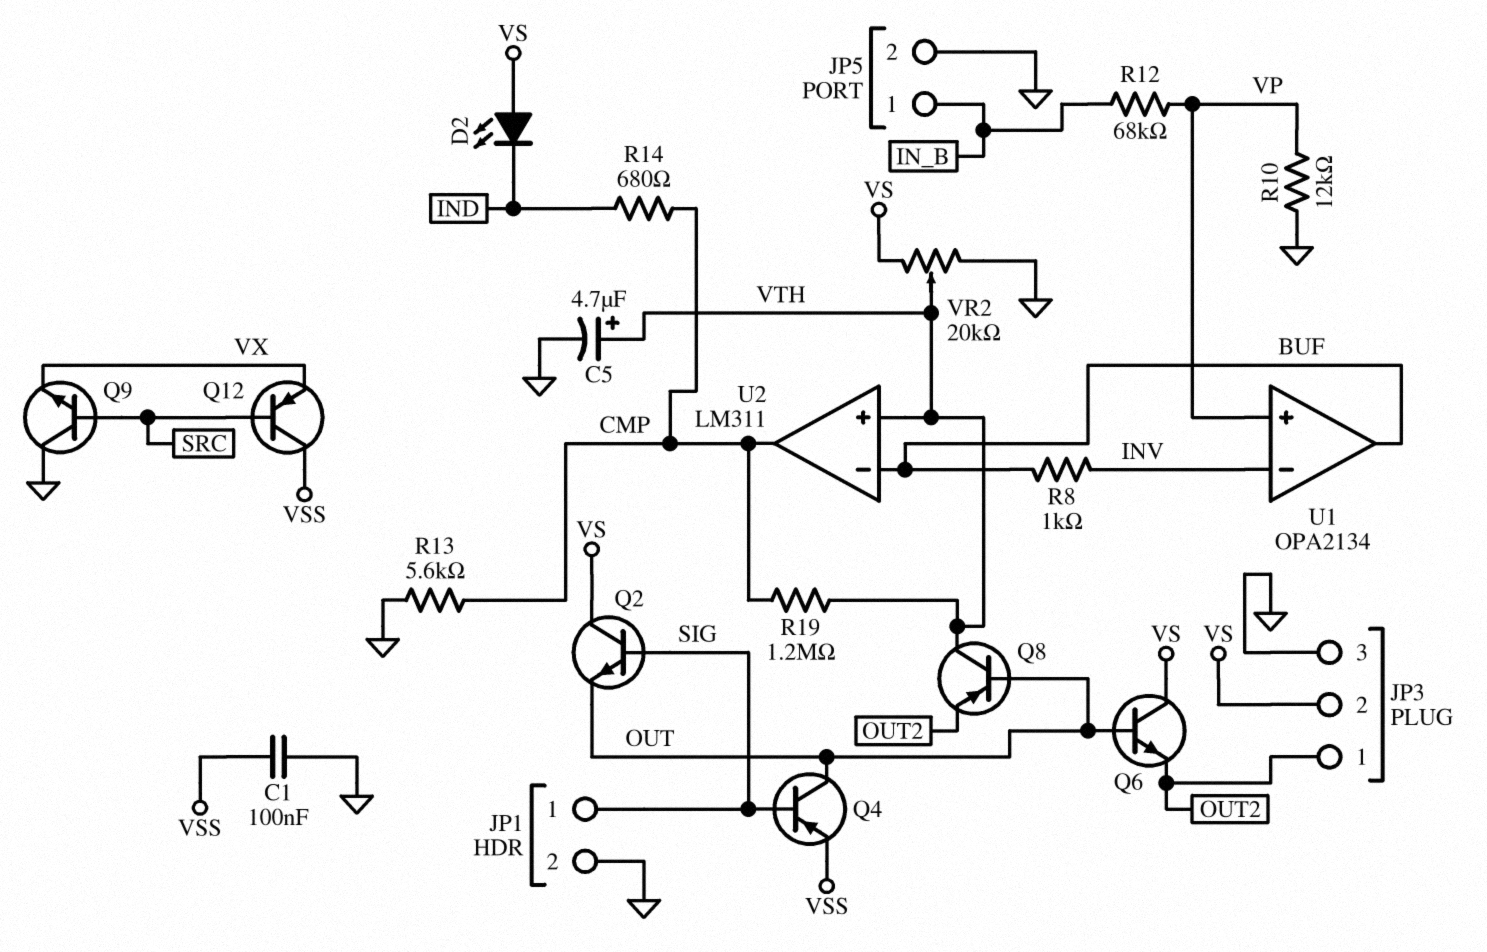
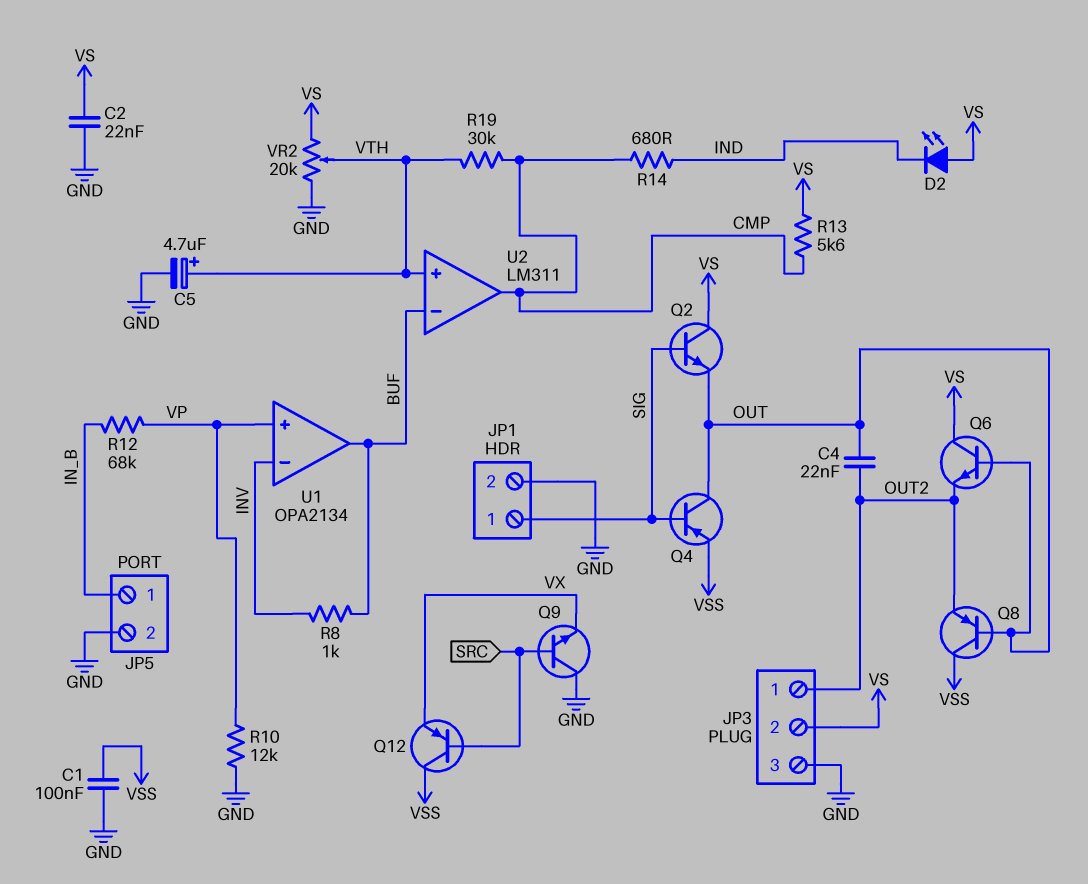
C2: none -> 22nF (GND, VS)
C4: none -> 22nF (OUT, OUT2)
Q8: PNP (B OUT, C VTH, E OUT2) -> PNP (B OUT, C VSS, E OUT2)
R13: 5.6k (CMP, GND) -> 5.6k (CMP, VS)
R19: 1.2M (CMP, VTH) -> 30k (CMP, VTH)

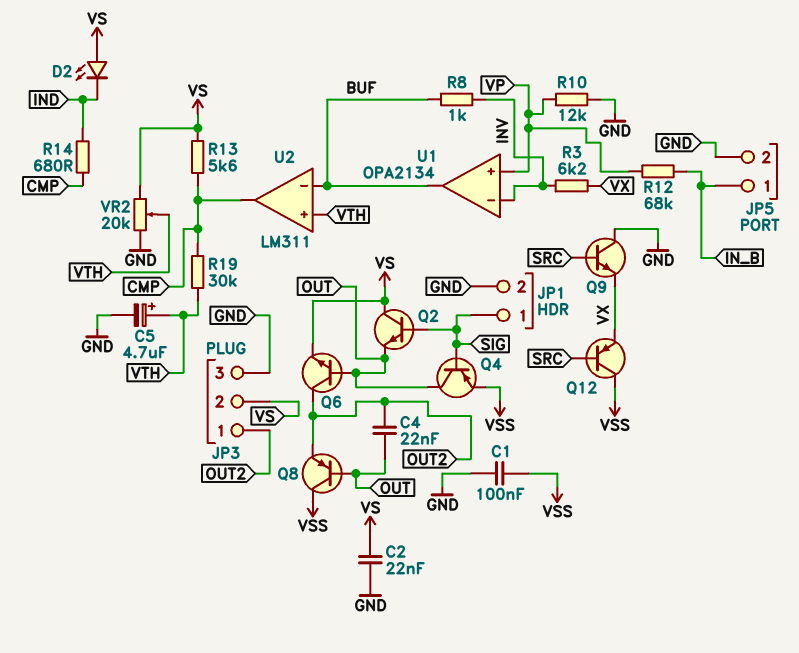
Q6: NPN (B OUT, C VS, E OUT2) -> NPN (B OUT, C OUT2, E VS)
R3: none -> 6.2k (INV, VX)

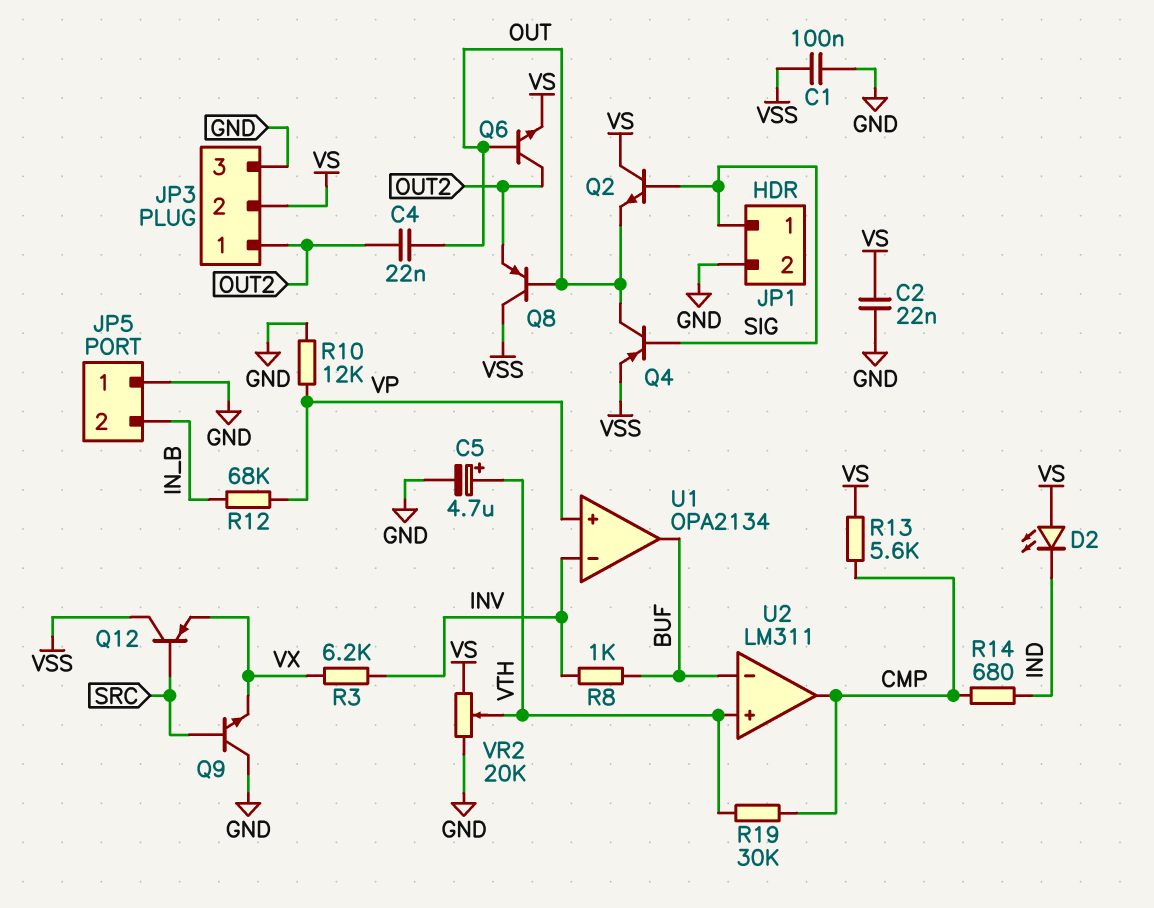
JP5 pin 1: IN_B -> GND
JP5 pin 2: GND -> IN_B

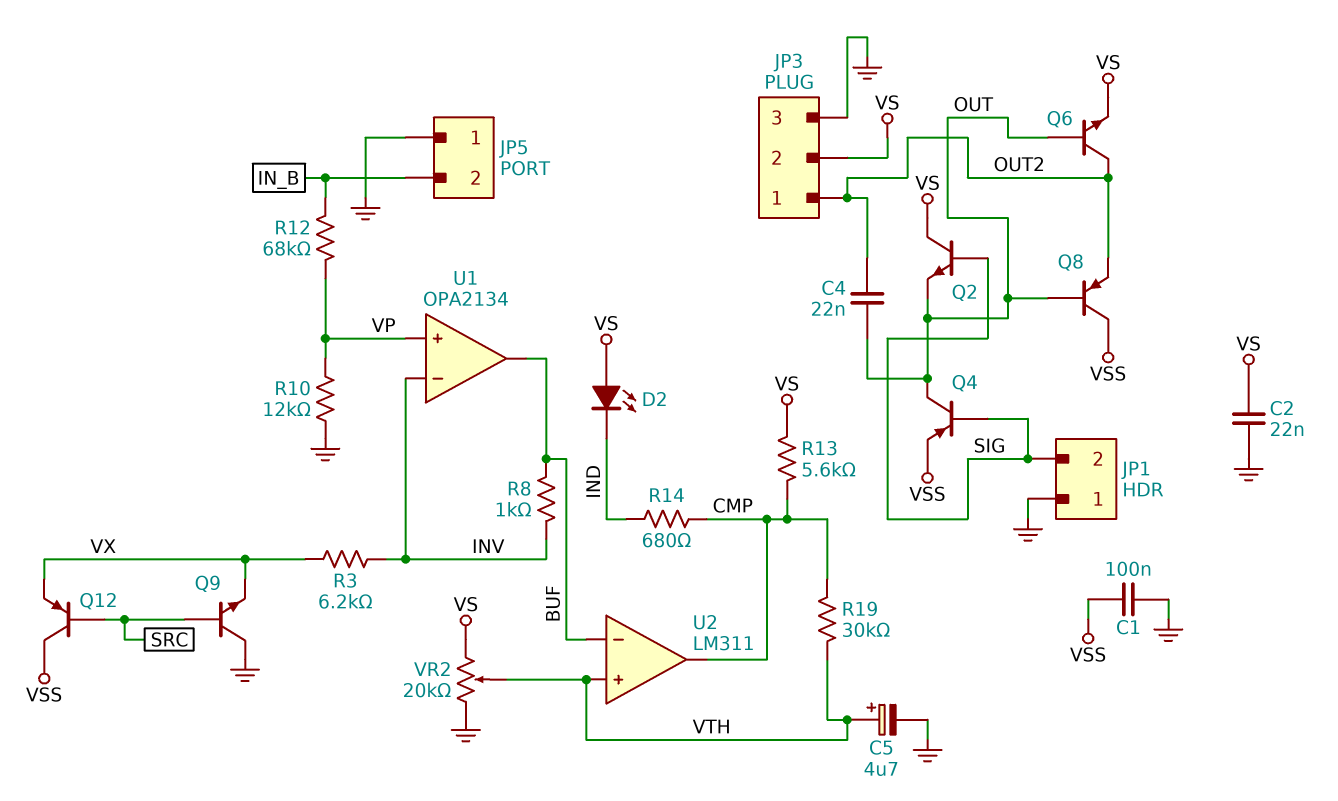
JP1 pin 1: SIG -> GND
JP1 pin 2: GND -> SIG

